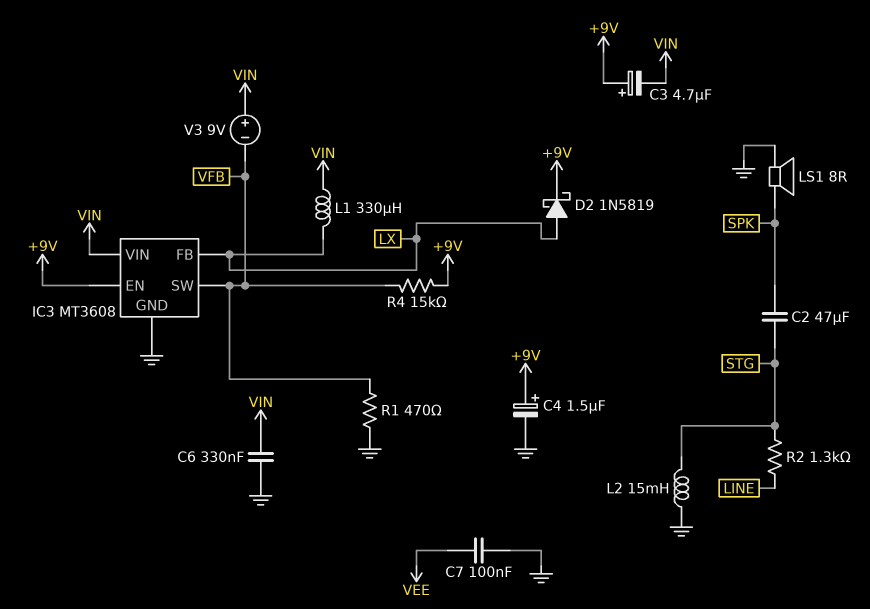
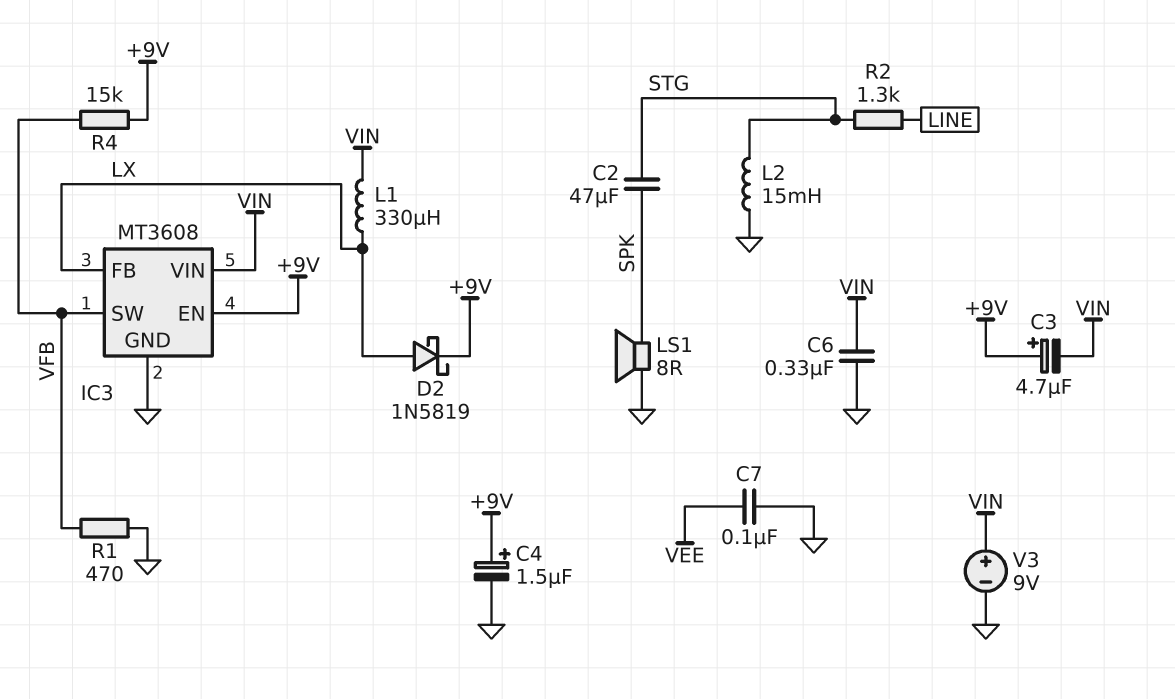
V3: 9V (plus VIN, minus VFB) -> 9V (plus VIN, minus GND)

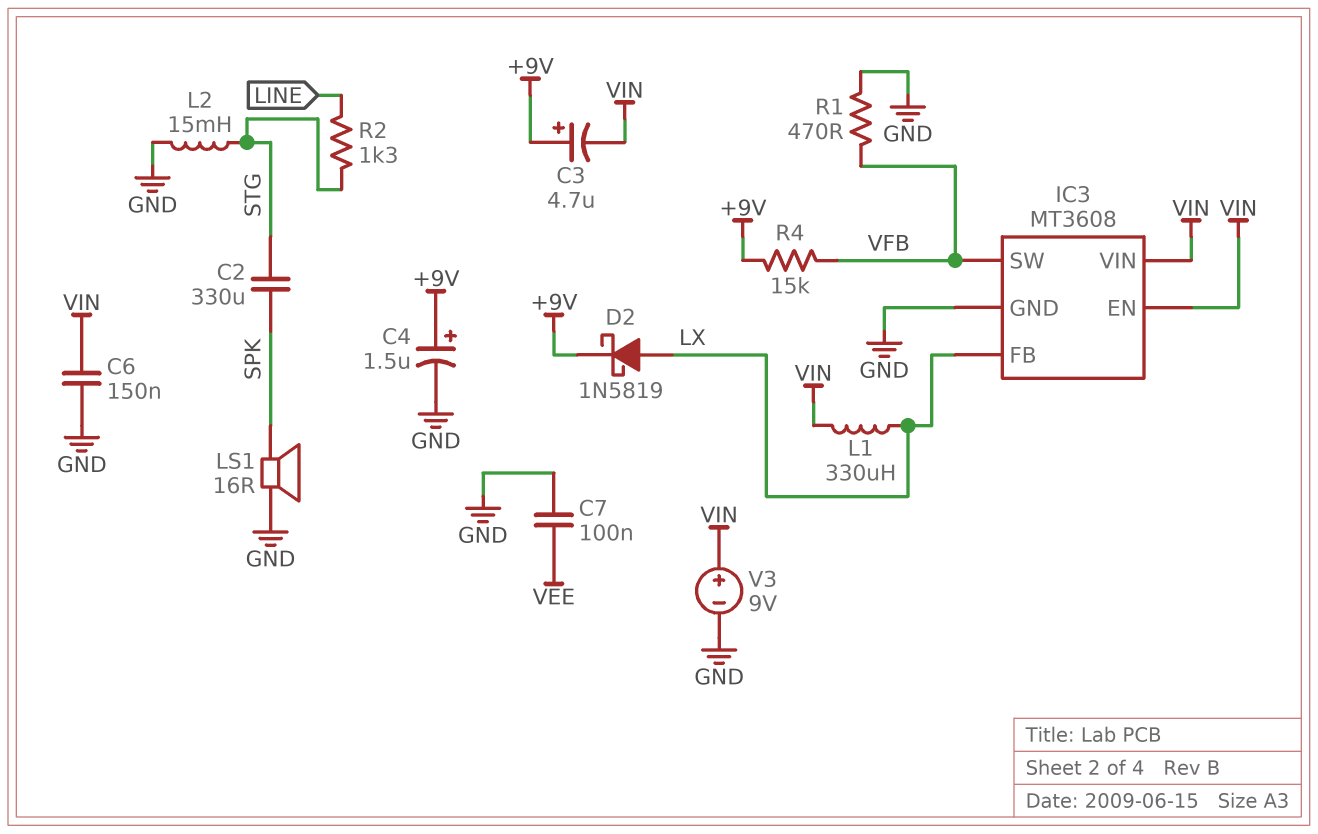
C2: 47uF (SPK, STG) -> 330uF (SPK, STG)
C6: 330nF (GND, VIN) -> 150nF (GND, VIN)
IC3 pin EN: +9V -> VIN
LS1: speaker 8R (GND, SPK) -> speaker 16R (GND, SPK)

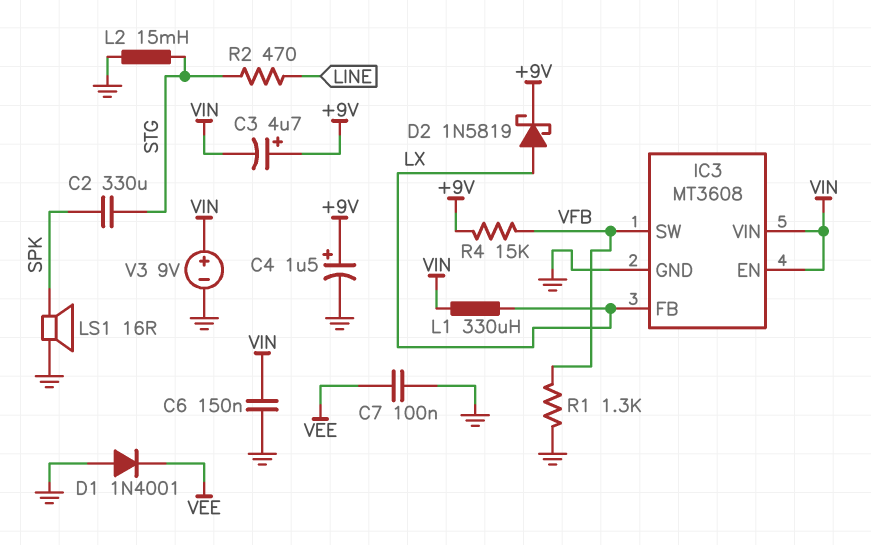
D1: none -> diode 1N4001 (A GND, K VEE)
R1: 470 (GND, VFB) -> 1.3k (GND, VFB)
R2: 1.3k (LINE, STG) -> 470 (LINE, STG)

